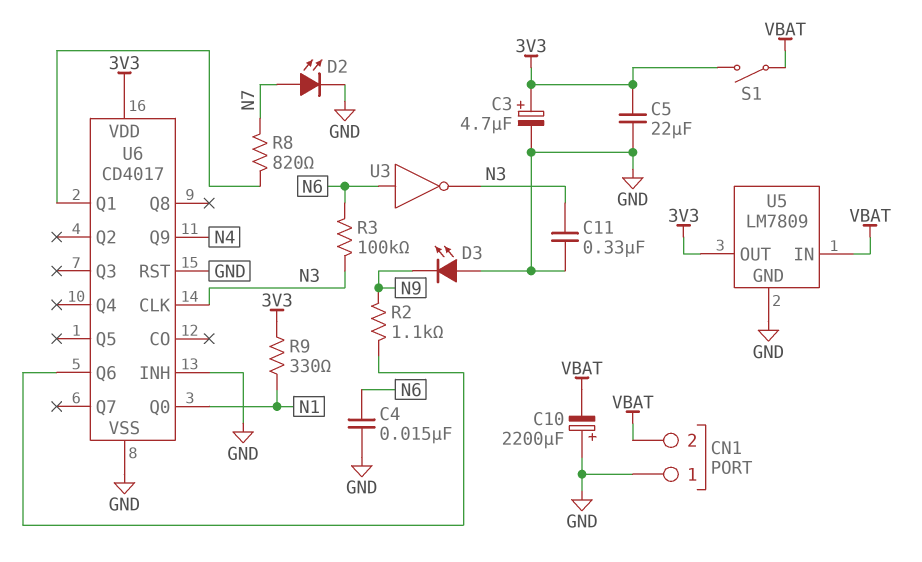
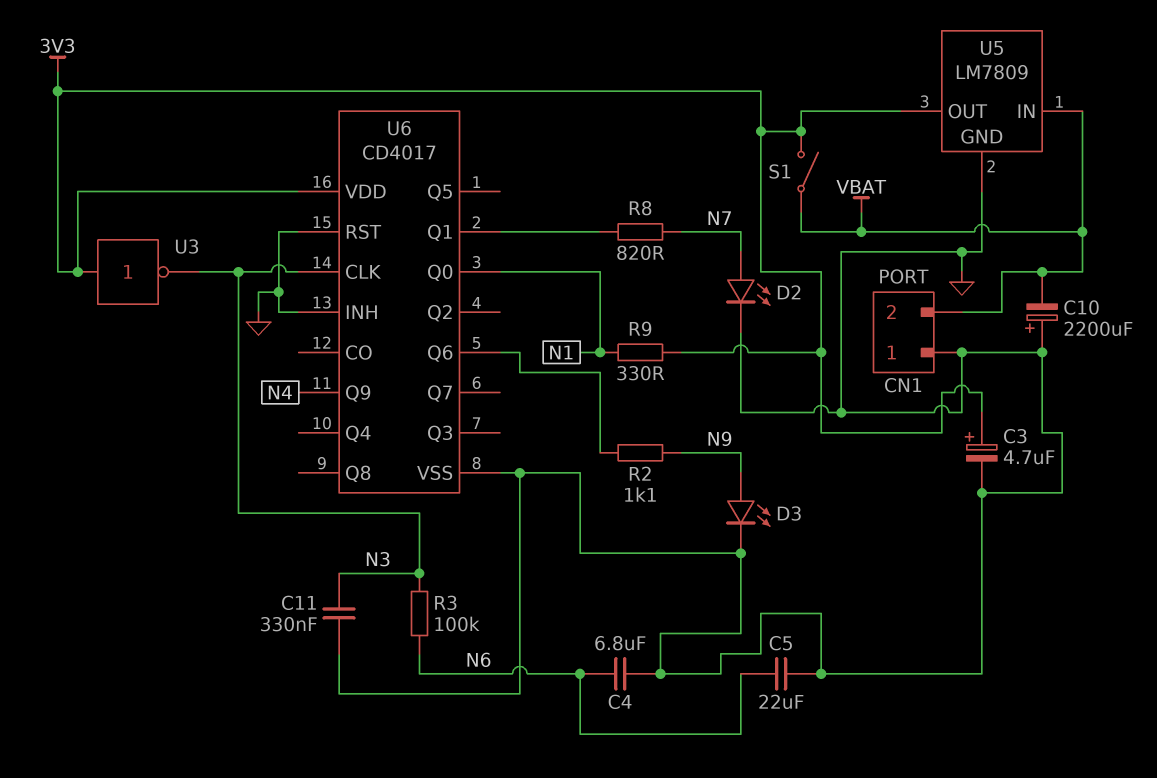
C4: 15nF (GND, N6) -> 6.8uF (GND, N6)
C5: 22uF (3V3, GND) -> 22uF (GND, N6)
D3: LED (A GND, K N9) -> LED (A N9, K GND)
U3: NOT (in N6, out N3) -> NOT (in 3V3, out N3)

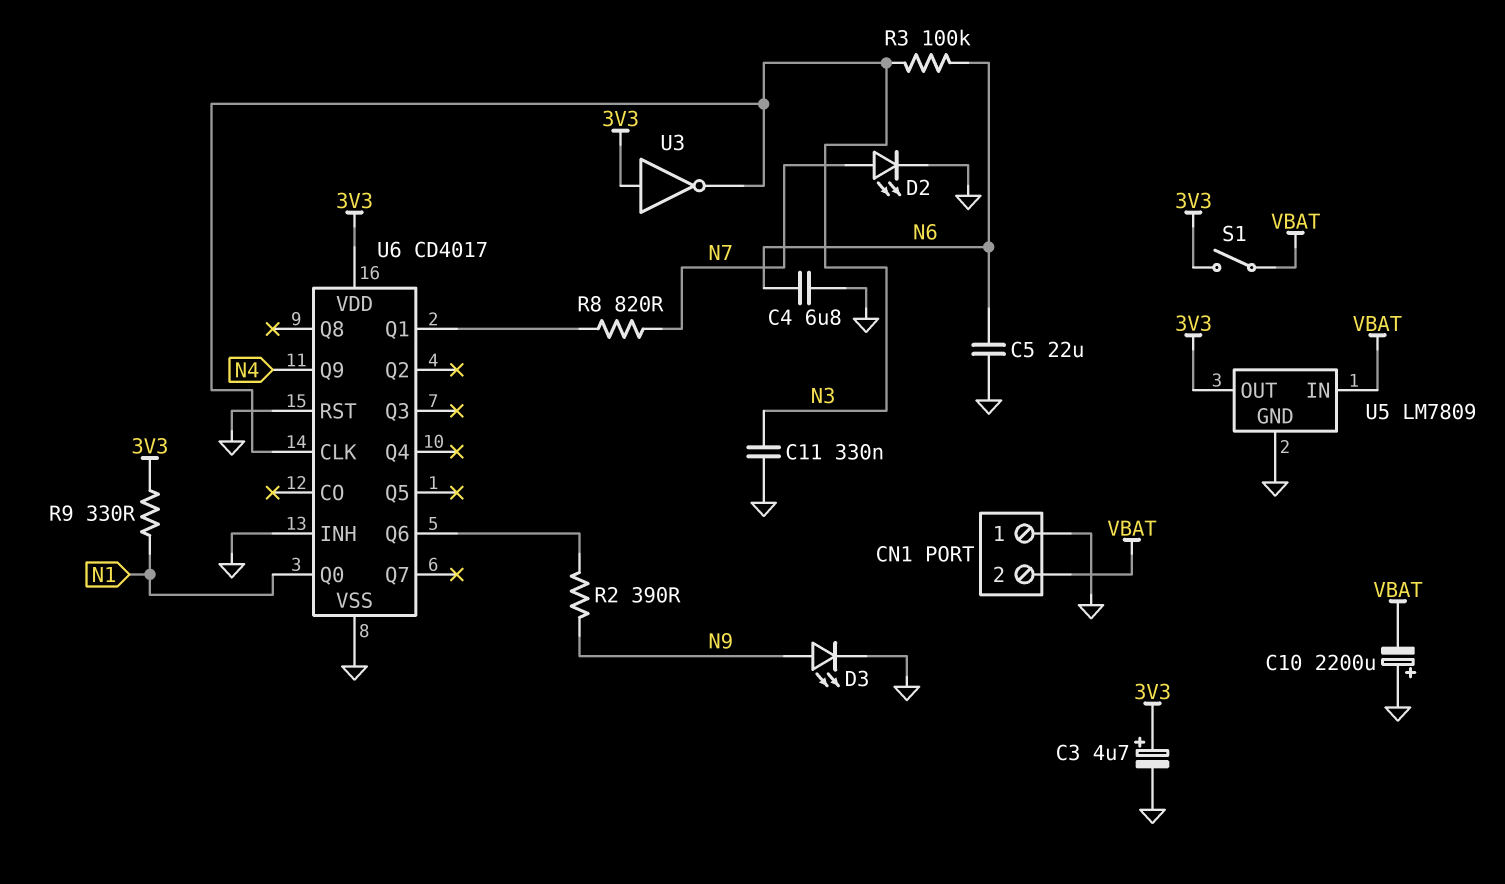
R2: 1.1k (N9, U6/Q6) -> 390 (N9, U6/Q6)

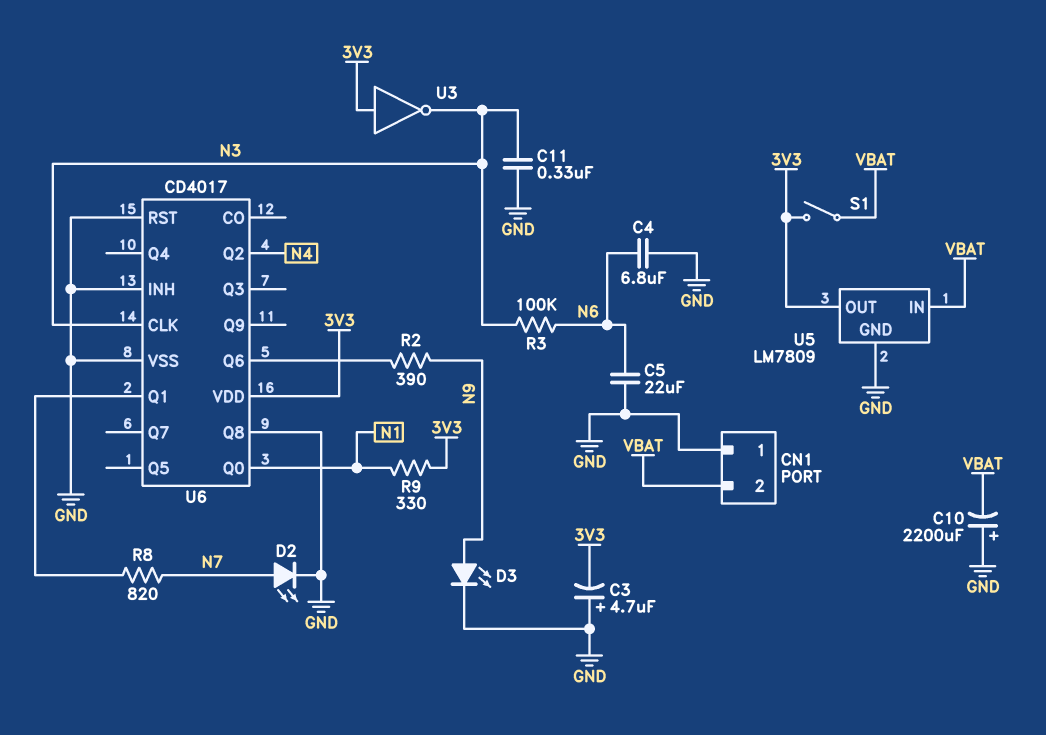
C3: 4.7uF (plus 3V3, minus GND) -> 4.7uF (plus GND, minus 3V3)
U6 pin Q2: none -> N4
U6 pin Q8: none -> GND
U6 pin Q9: N4 -> none

